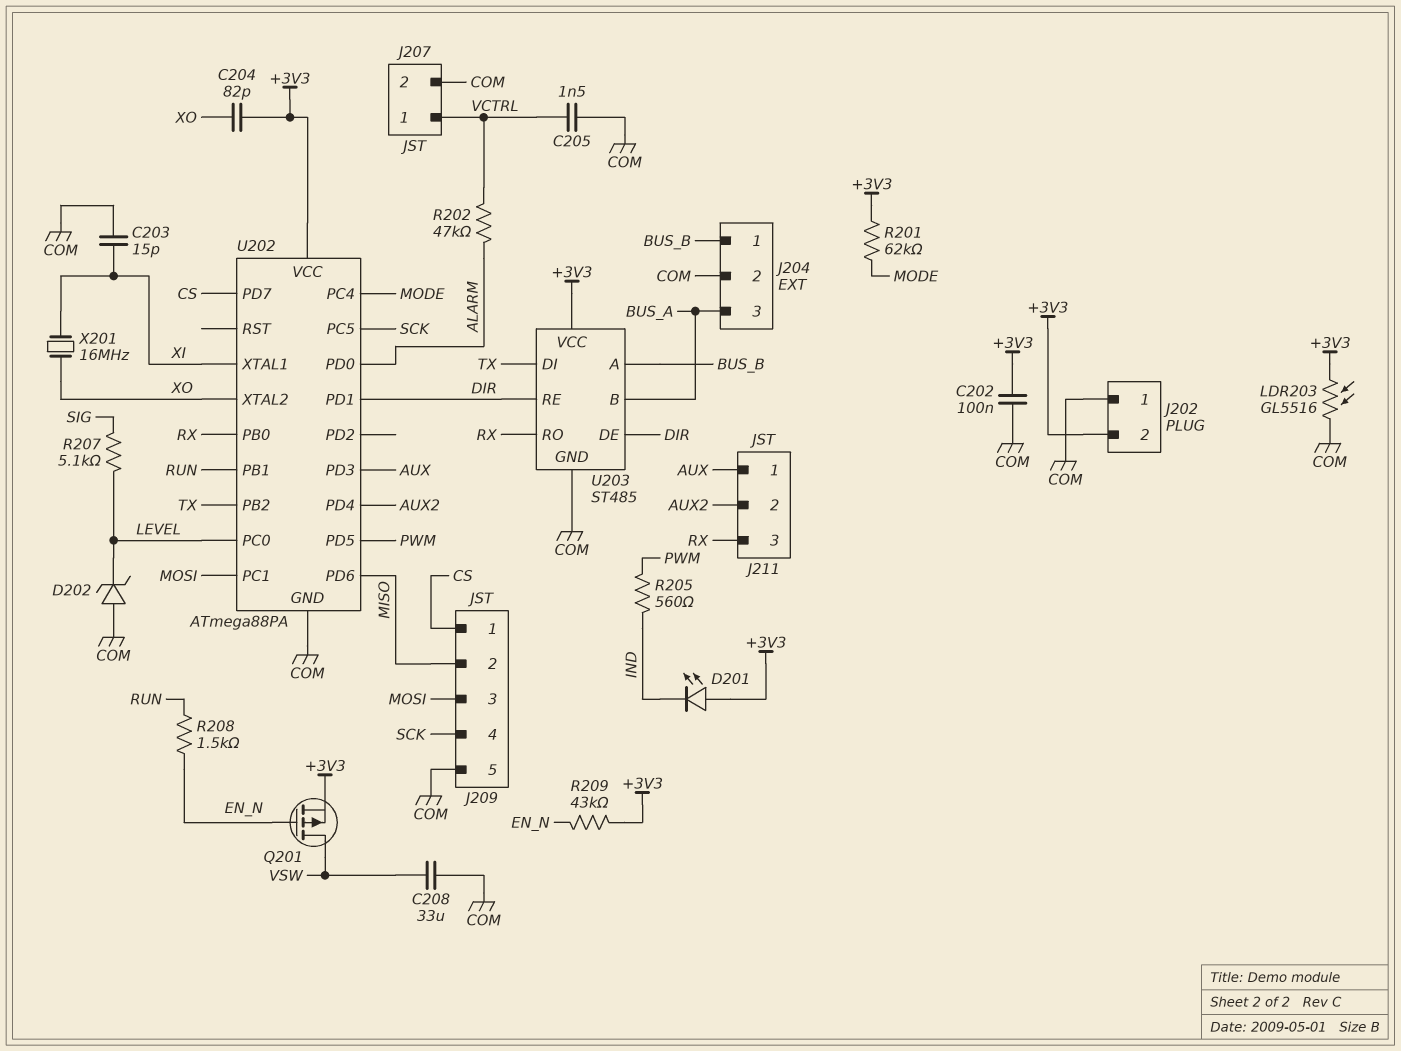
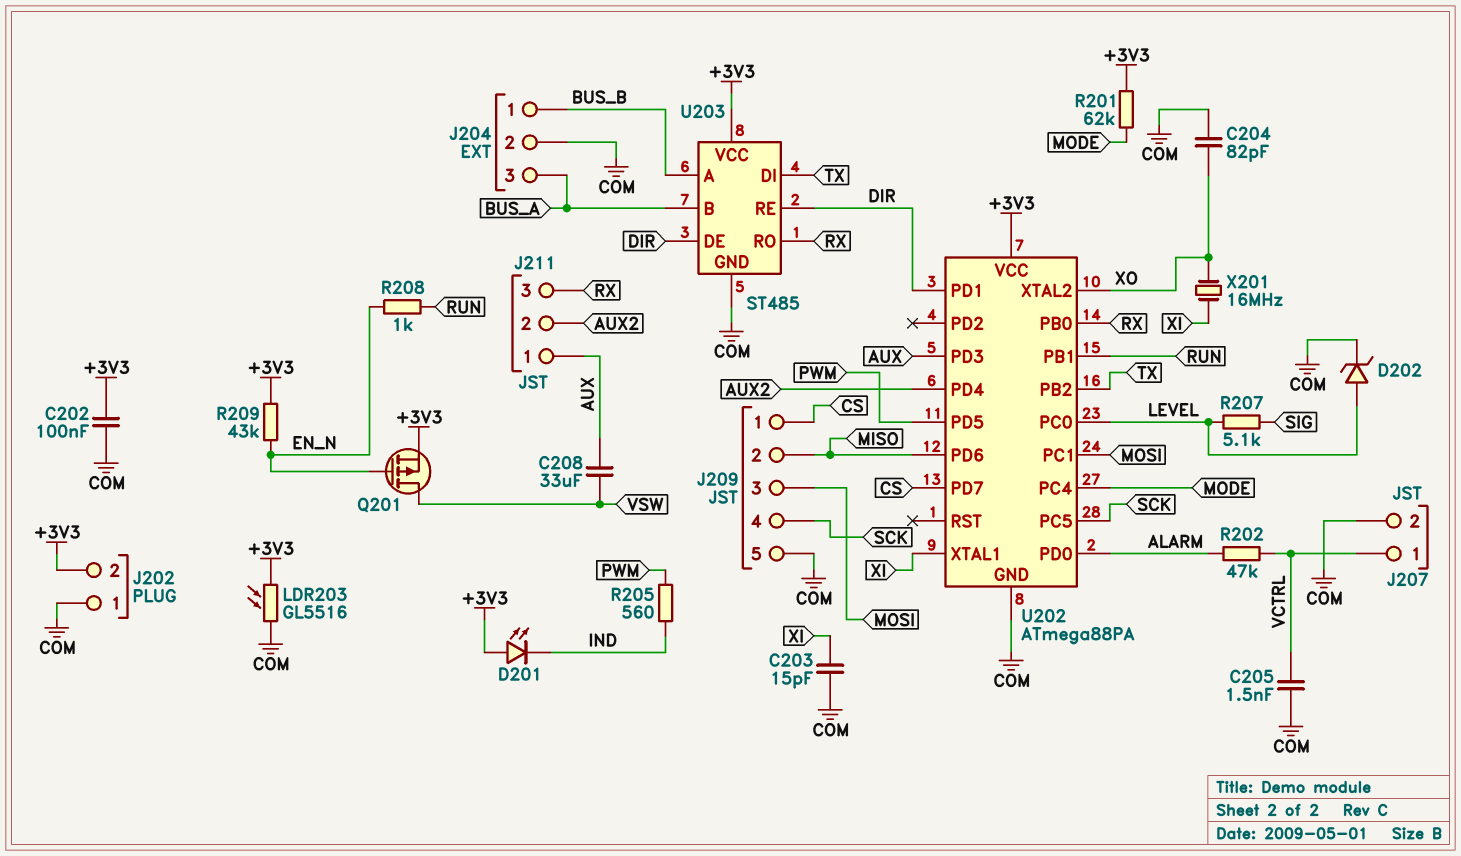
C204: 82pF (+3V3, XO) -> 82pF (COM, XO)
C208: 33uF (COM, VSW) -> 33uF (AUX, VSW)
D202: zener (A COM, K LEVEL) -> zener (A LEVEL, K COM)
R208: 1.5k (EN_N, RUN) -> 1k (EN_N, RUN)

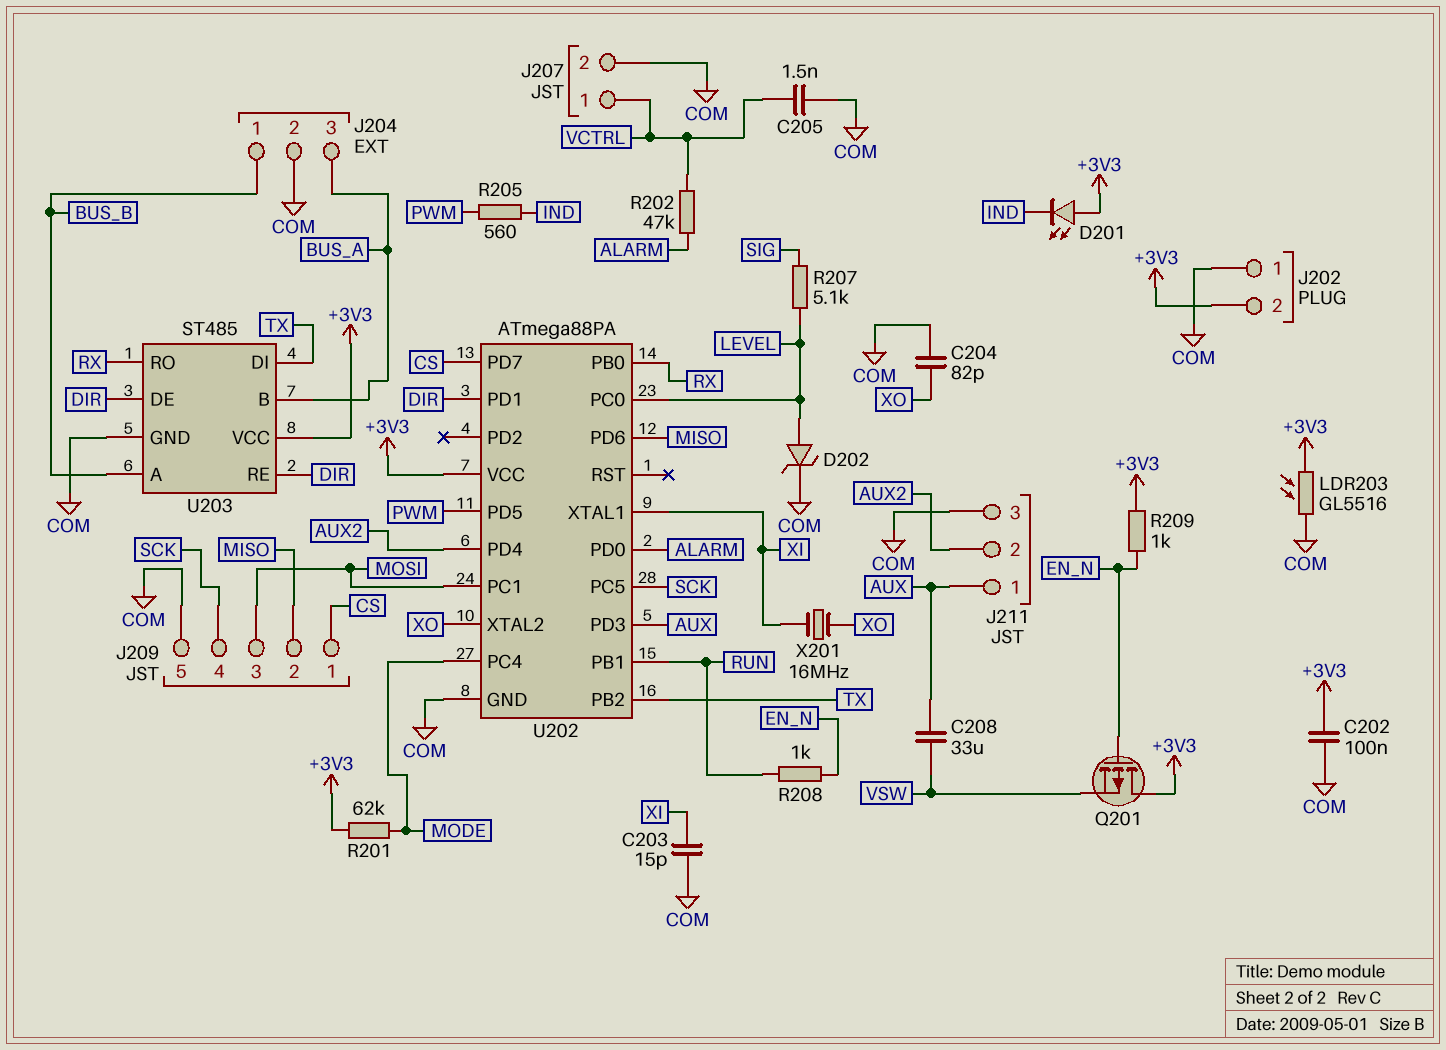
J211 pin 3: RX -> COM
Q201: PMOS (G EN_N, D VSW, S +3V3) -> PMOS (G EN_N, D +3V3, S VSW)
R209: 43k (+3V3, EN_N) -> 1k (+3V3, EN_N)

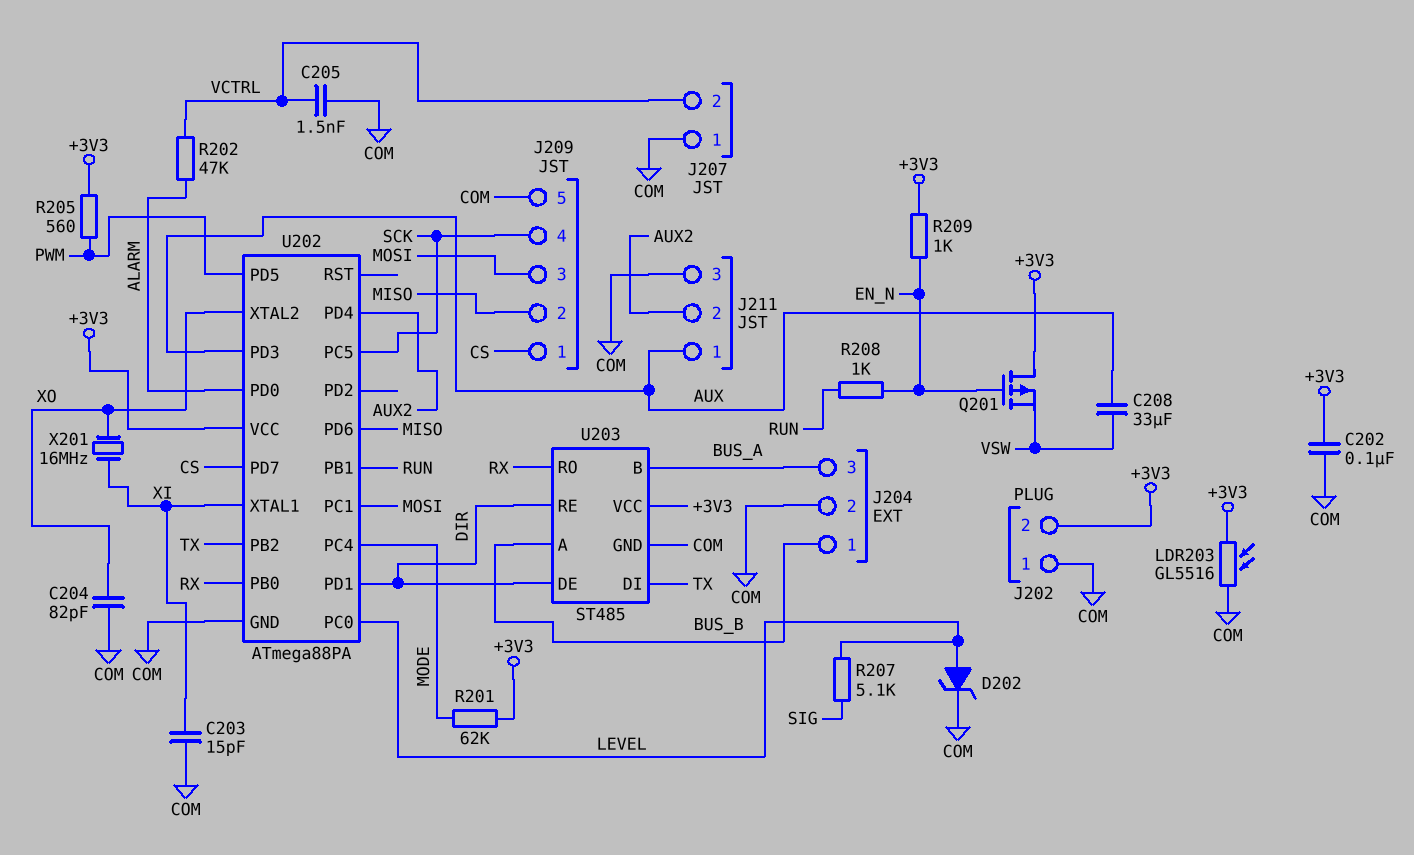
D201: LED (A +3V3, K IND) -> none
J207 pin 1: VCTRL -> COM
J207 pin 2: COM -> VCTRL
R205: 560 (IND, PWM) -> 560 (+3V3, PWM)

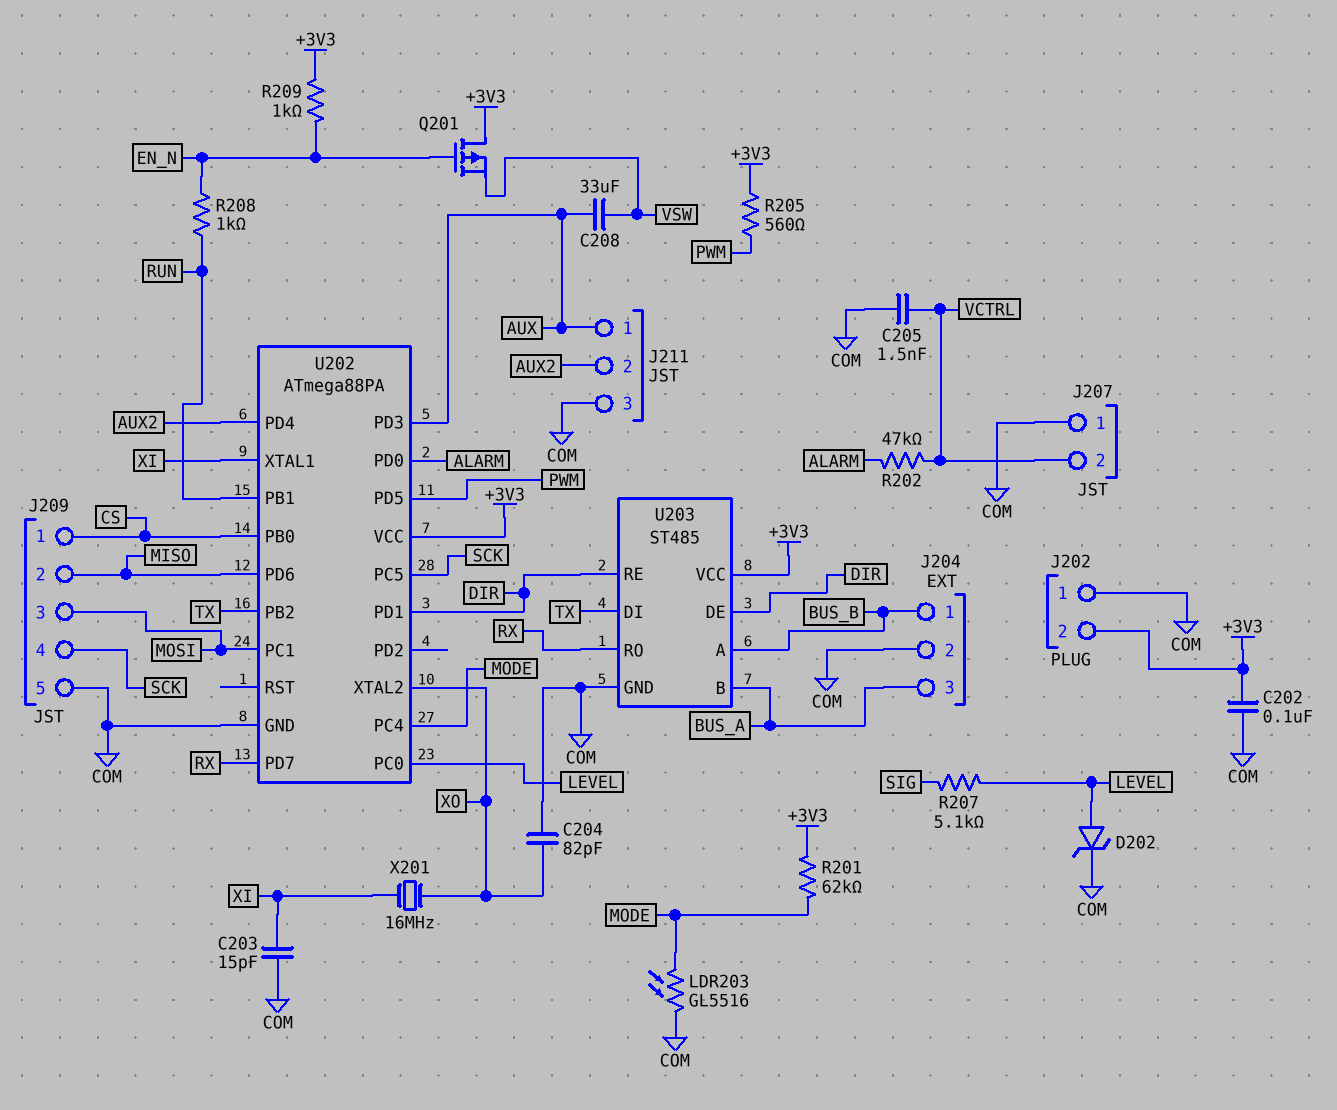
LDR203: GL5516 (+3V3, COM) -> GL5516 (COM, MODE)
U202 pin PB0: RX -> CS
U202 pin PD7: CS -> RX

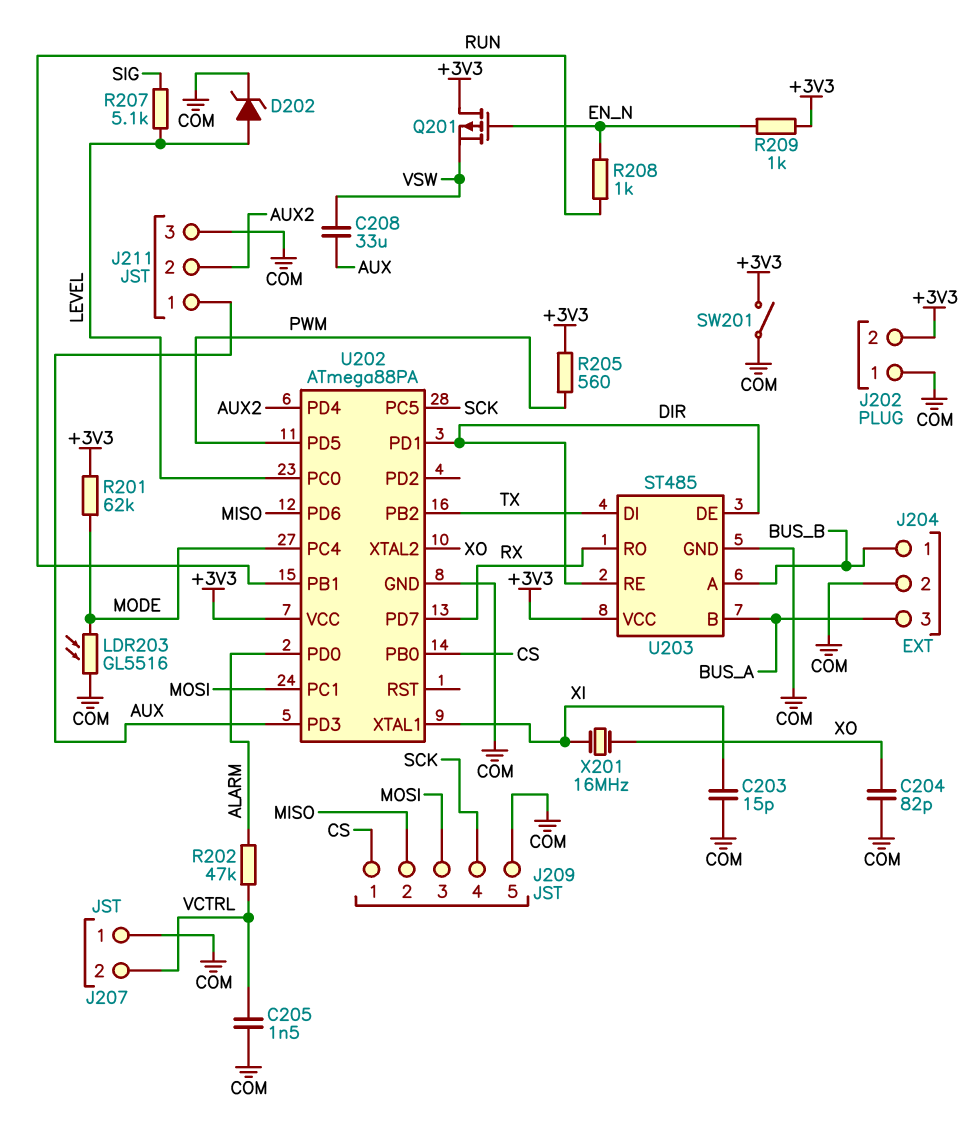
C202: 100nF (+3V3, COM) -> none
SW201: none -> switch (+3V3, COM)

